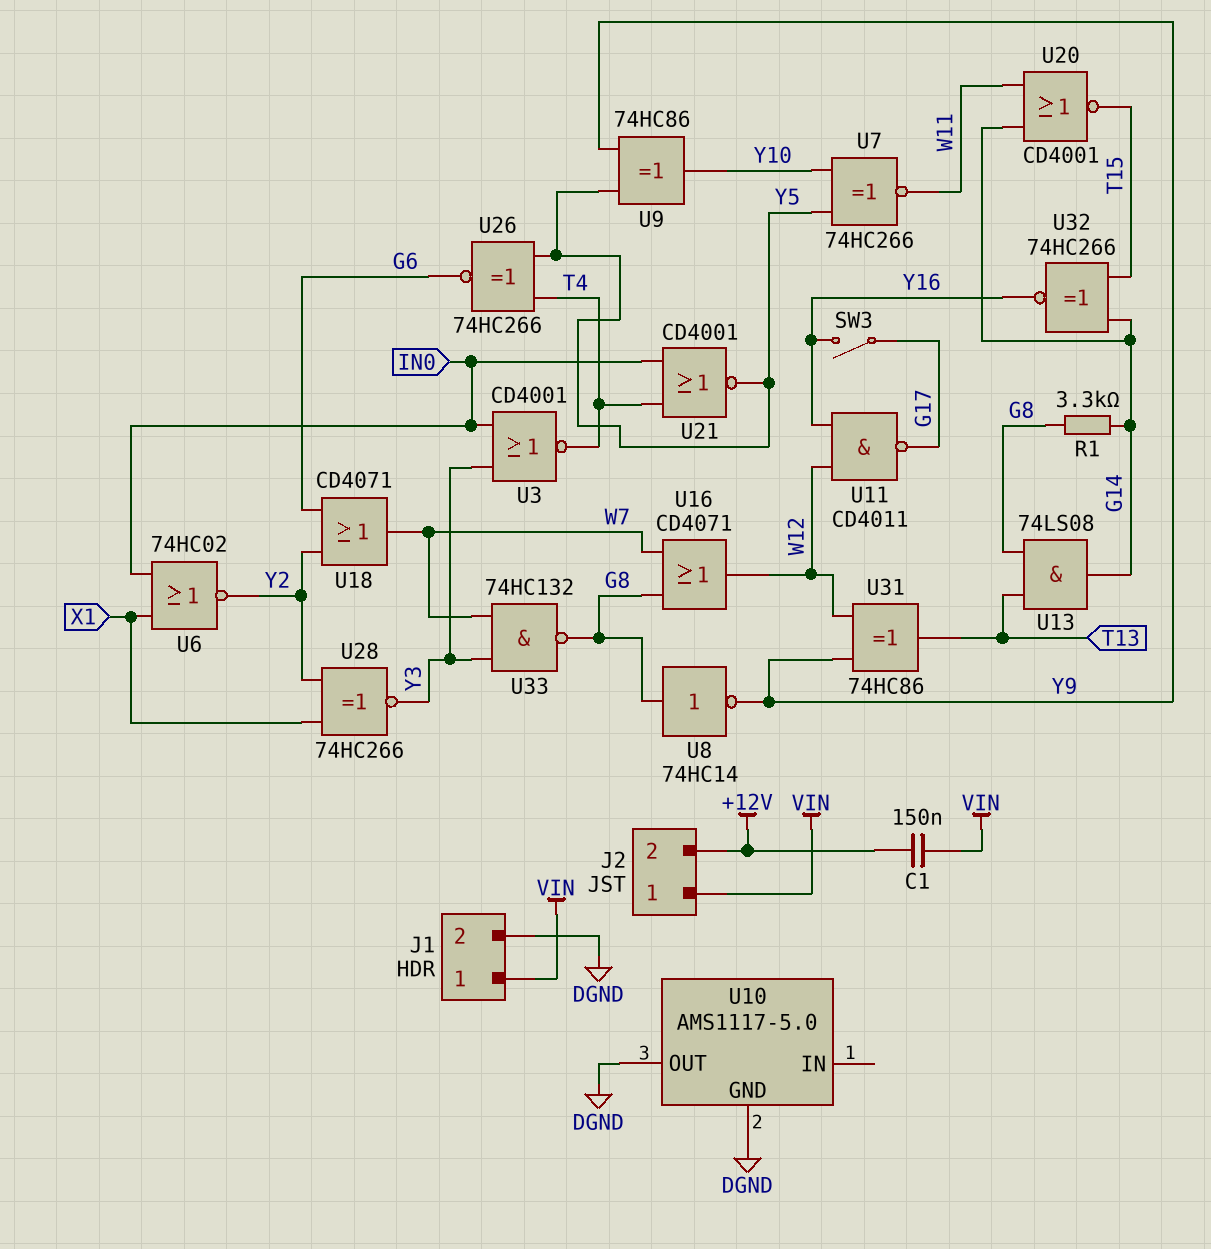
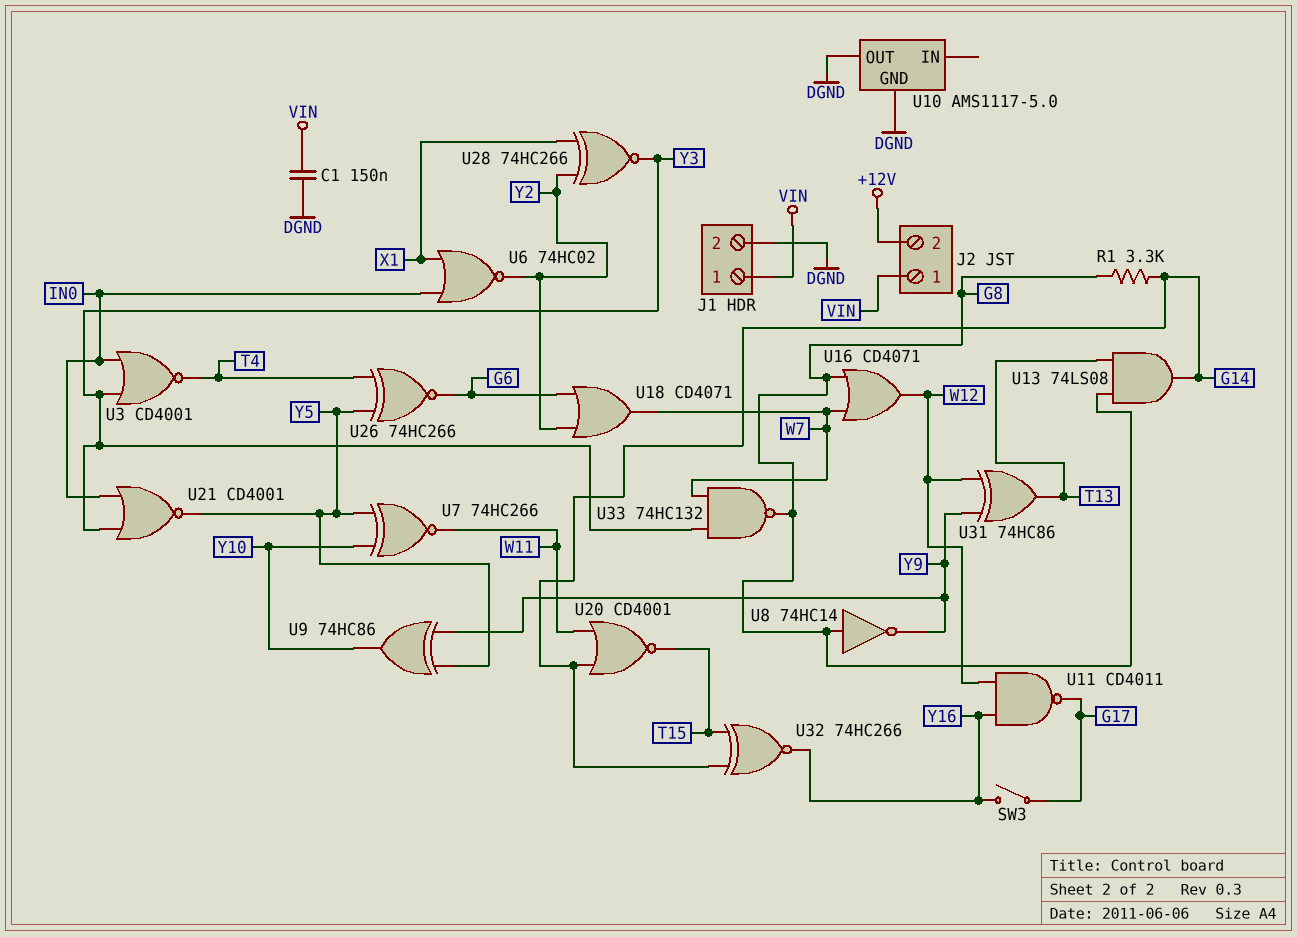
C1: 150nF (+12V, VIN) -> 150nF (DGND, VIN)
U21: NOR CD4001 (in IN0, in T4, out Y5) -> NOR CD4001 (in IN0, in Y3, out Y5)

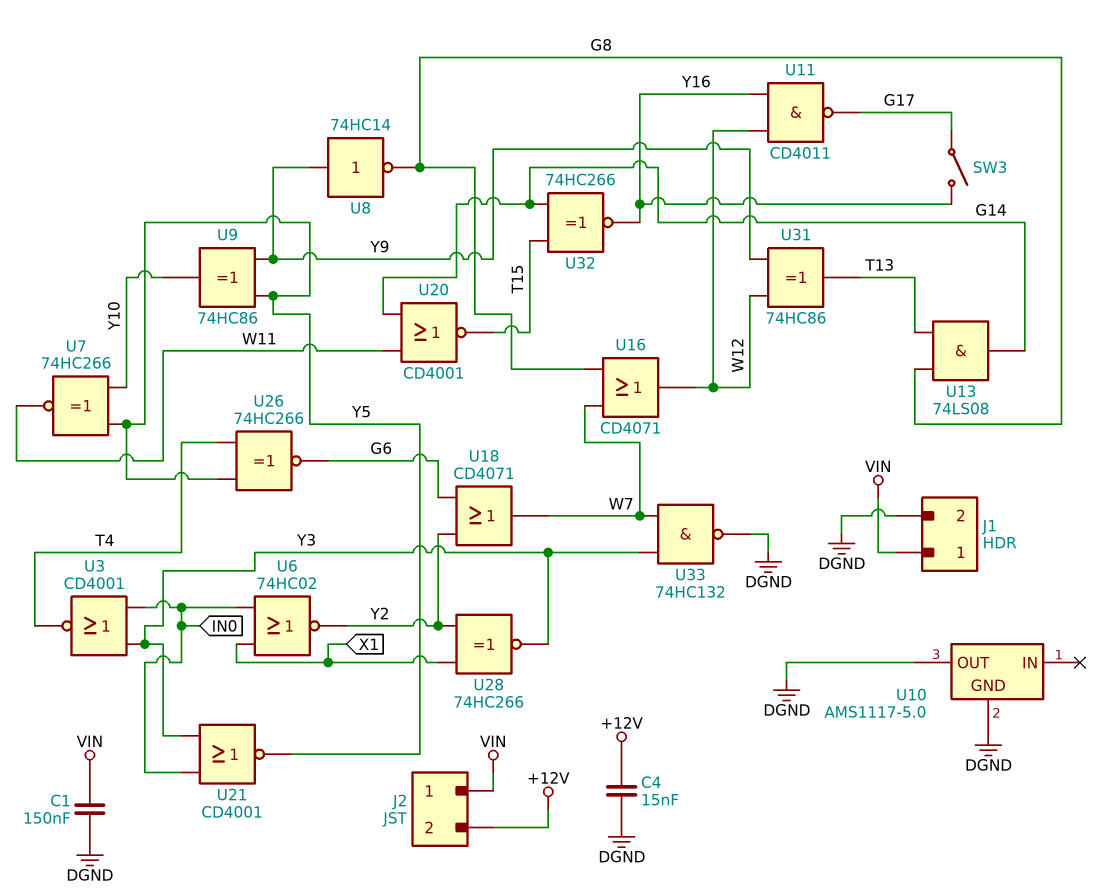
C4: none -> 15nF (+12V, DGND)
R1: 3.3k (G8, G14) -> none
U8: NOT 74HC14 (in G8, out Y9) -> NOT 74HC14 (in Y9, out G8)
U33: NAND 74HC132 (in W7, in Y3, out G8) -> NAND 74HC132 (in W7, in Y3, out DGND)

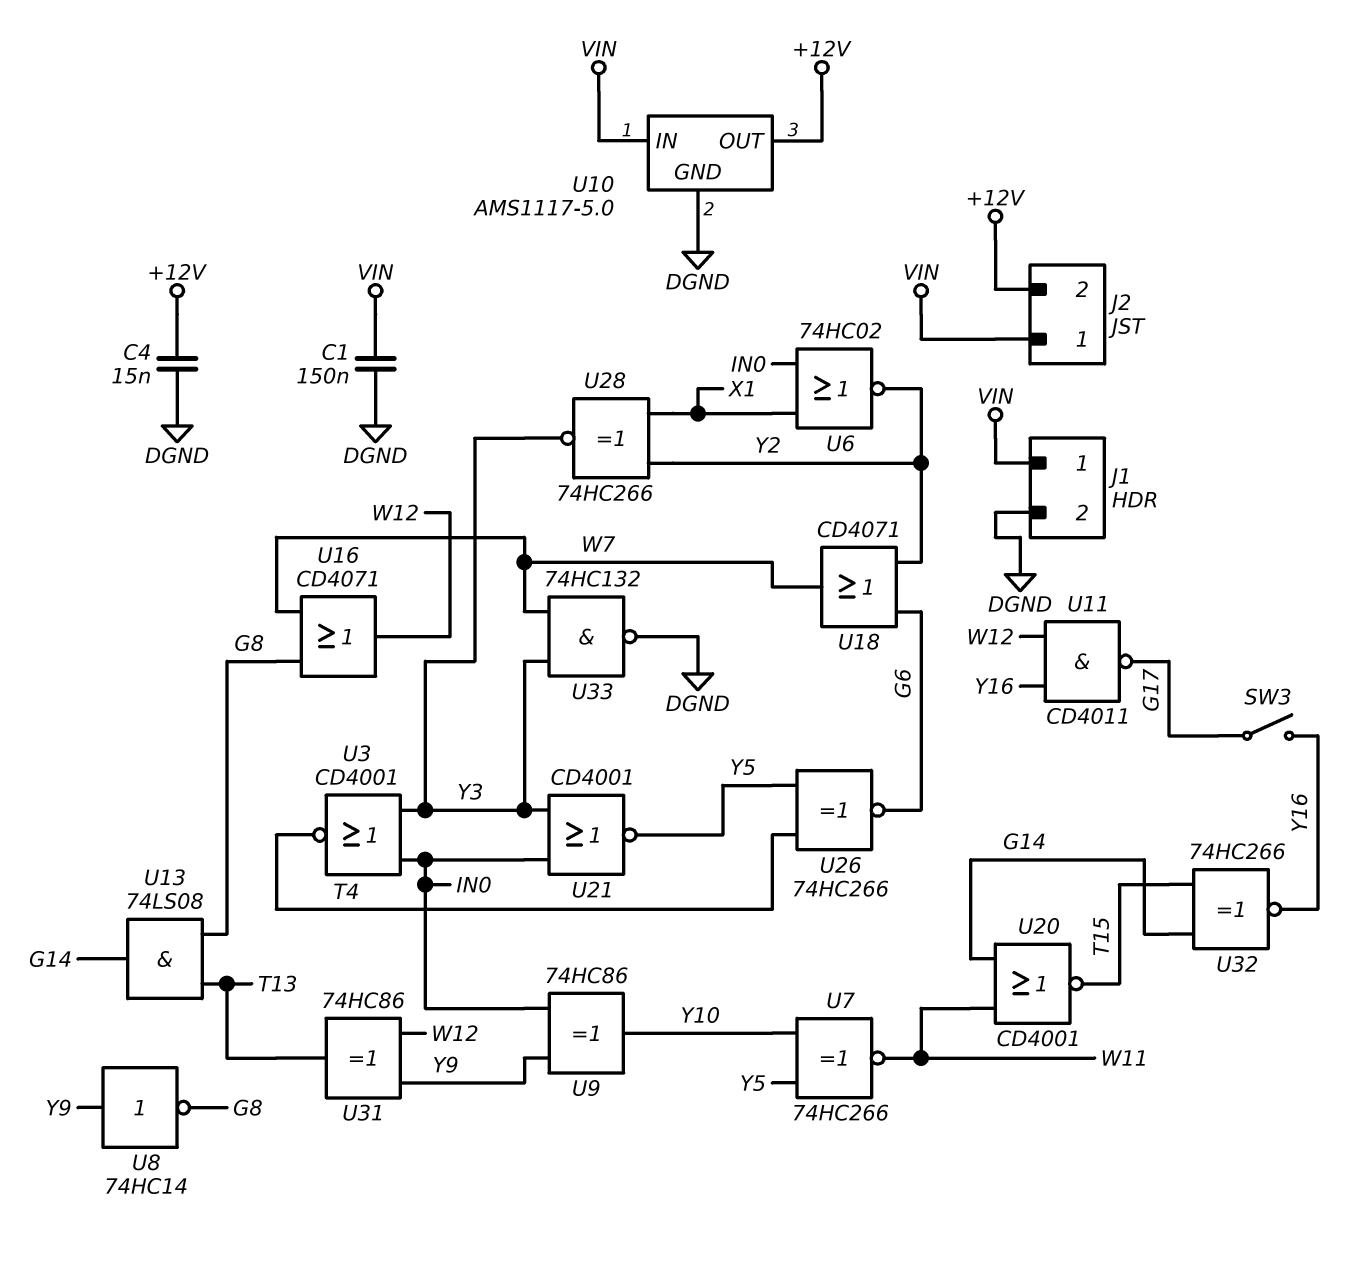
U9: XOR 74HC86 (in Y5, in Y9, out Y10) -> XOR 74HC86 (in IN0, in Y9, out Y10)
U10 pin IN: none -> VIN
U10 pin OUT: DGND -> +12V

